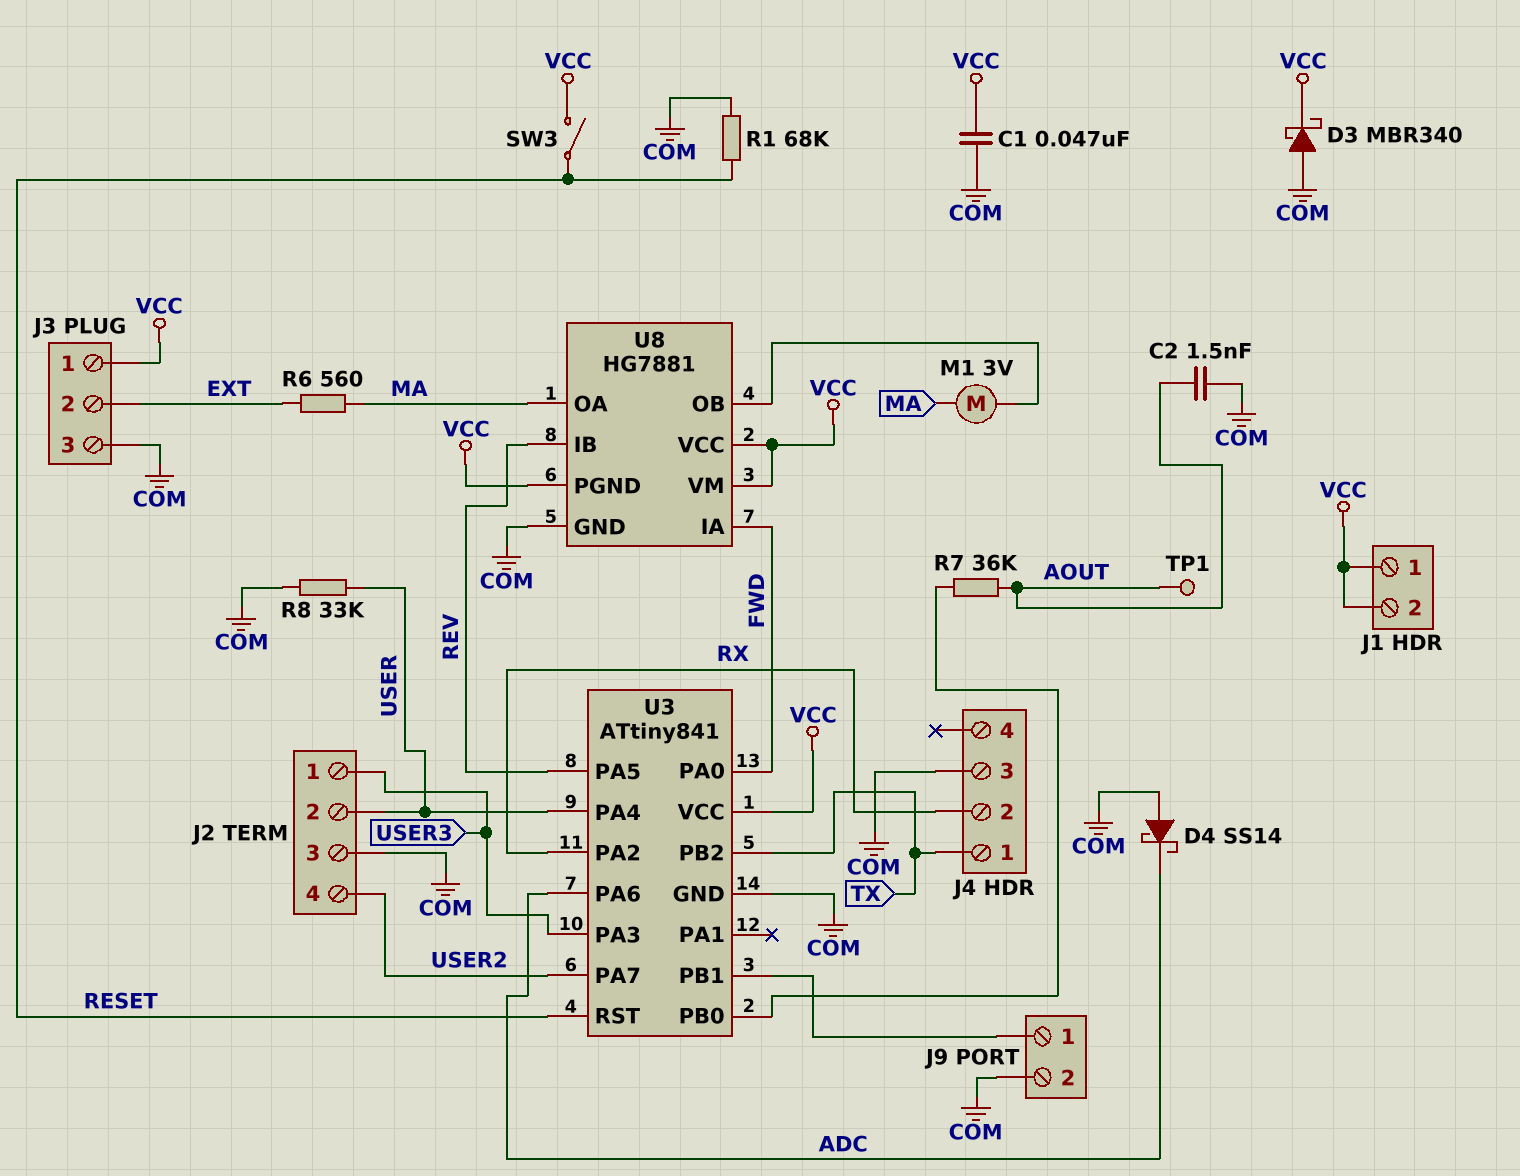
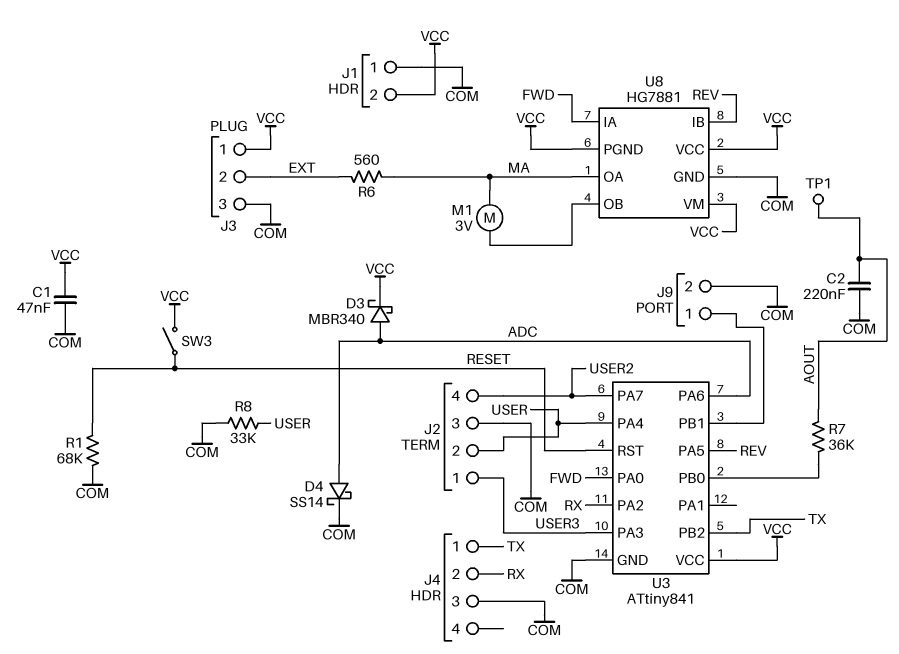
C2: 1.5nF (AOUT, COM) -> 220nF (AOUT, COM)
D3: schottky MBR340 (A COM, K VCC) -> schottky MBR340 (A ADC, K VCC)
D4: schottky SS14 (A COM, K ADC) -> schottky SS14 (A ADC, K COM)
J1 pin 1: VCC -> COM

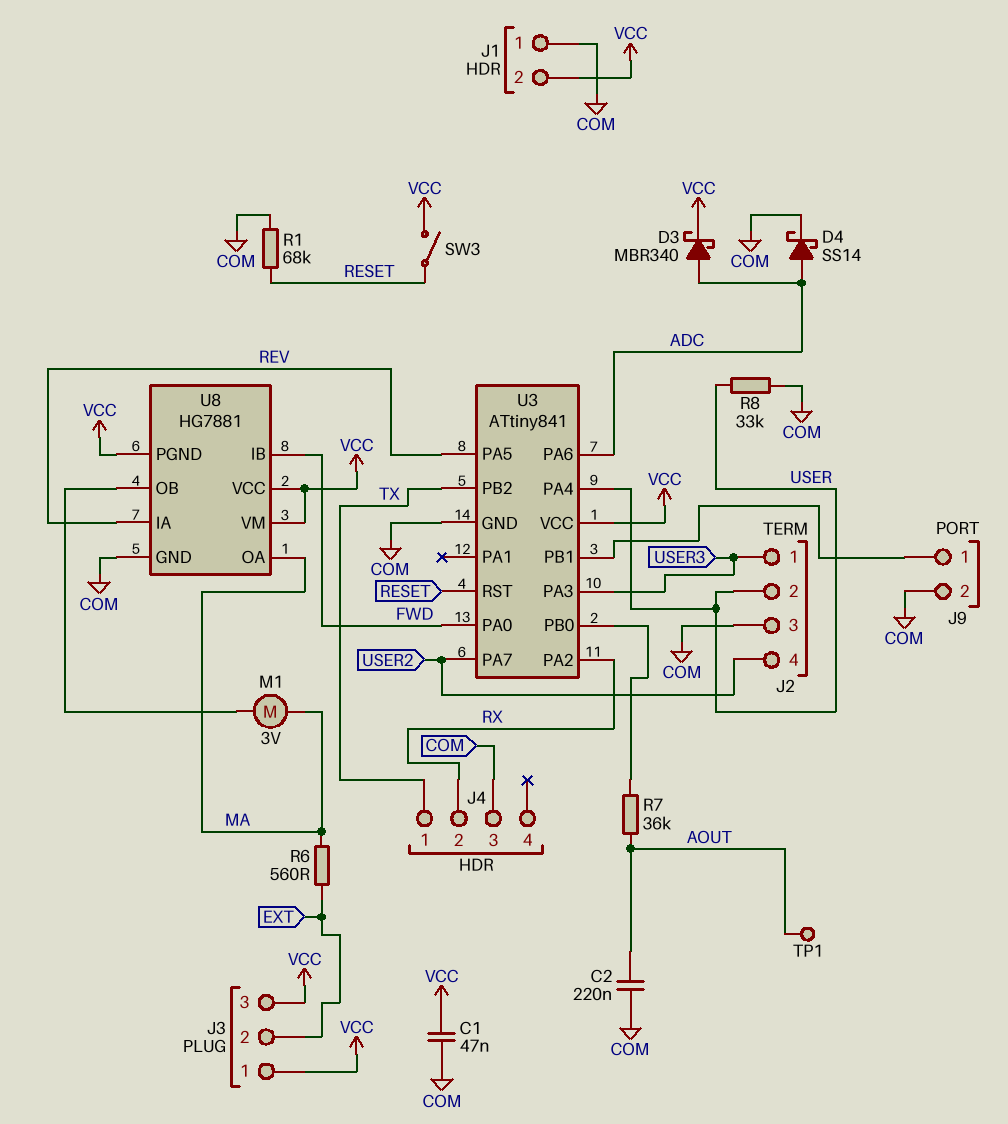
J3 pin 3: COM -> VCC
U8 pin IA: FWD -> REV
U8 pin IB: REV -> FWD

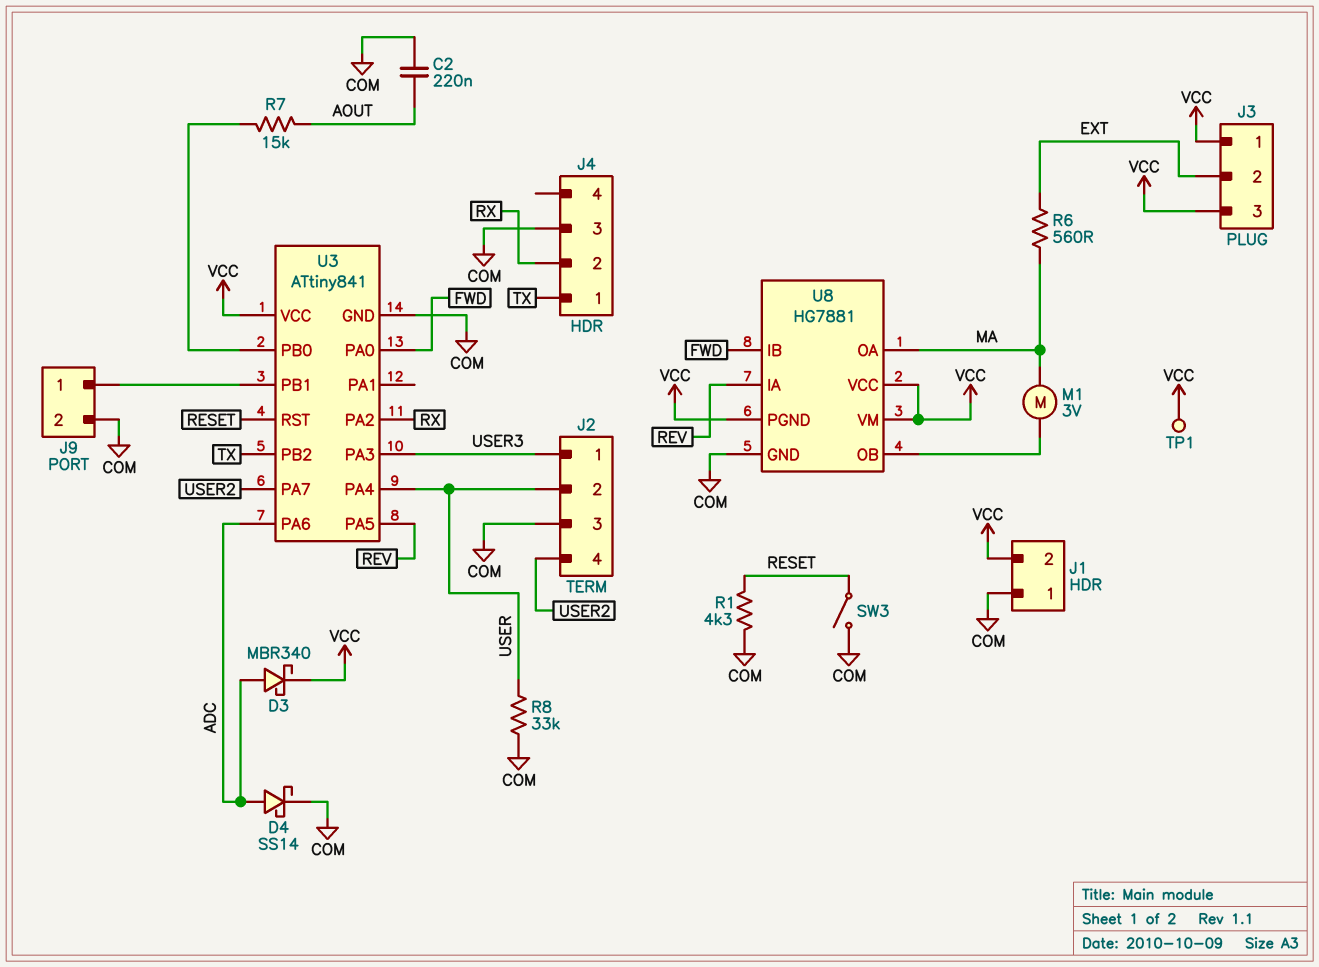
C1: 47nF (COM, VCC) -> none
R1: 68k (COM, RESET) -> 4.3k (COM, RESET)
R7: 36k (AOUT, U3/PB0) -> 15k (AOUT, U3/PB0)
SW3: switch (RESET, VCC) -> switch (COM, RESET)
TP1: test point (AOUT) -> test point (VCC)

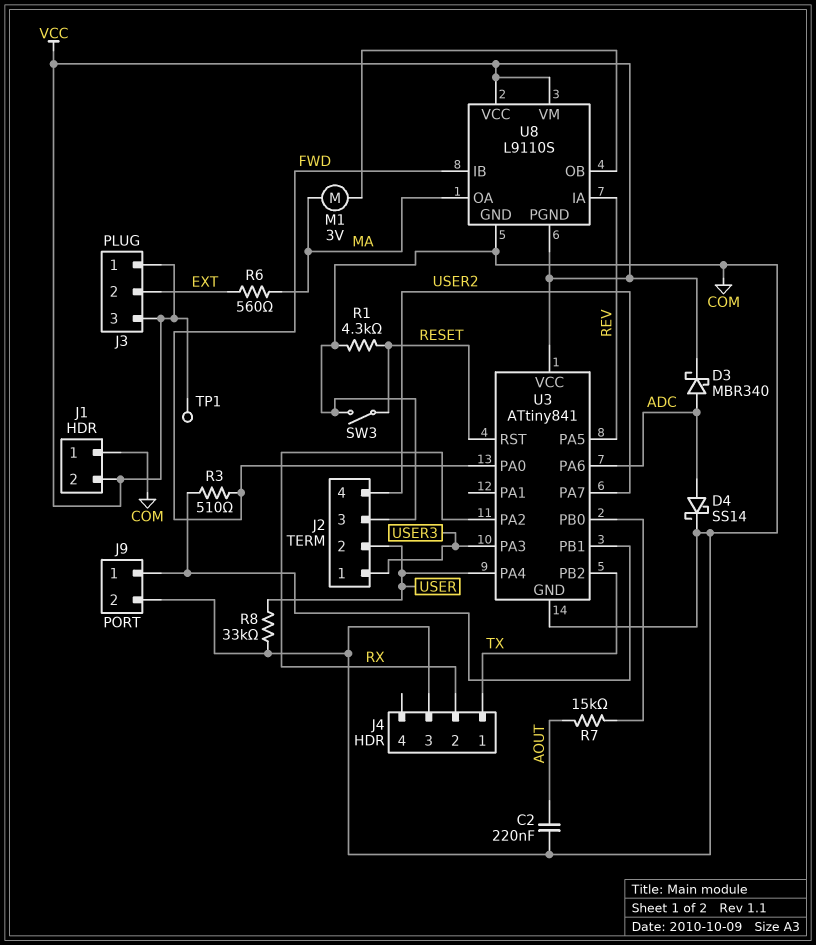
R3: none -> 510 (FWD, J9/1)
U8: HG7881 -> L9110S

